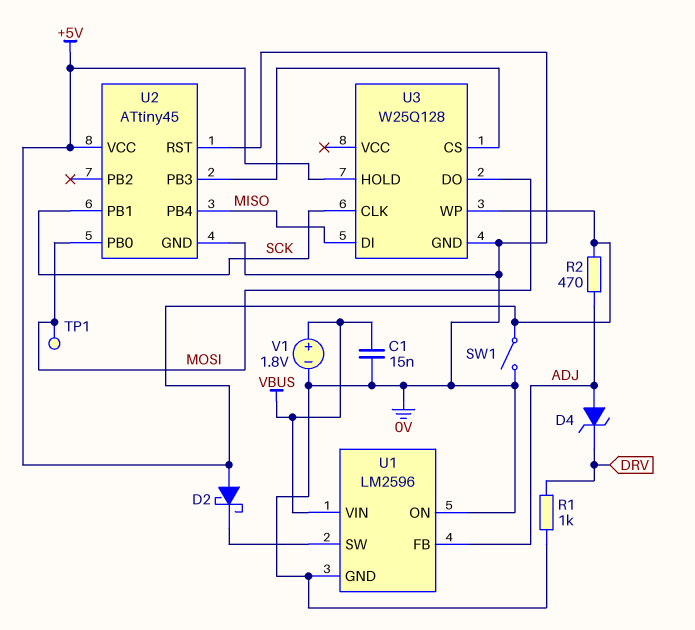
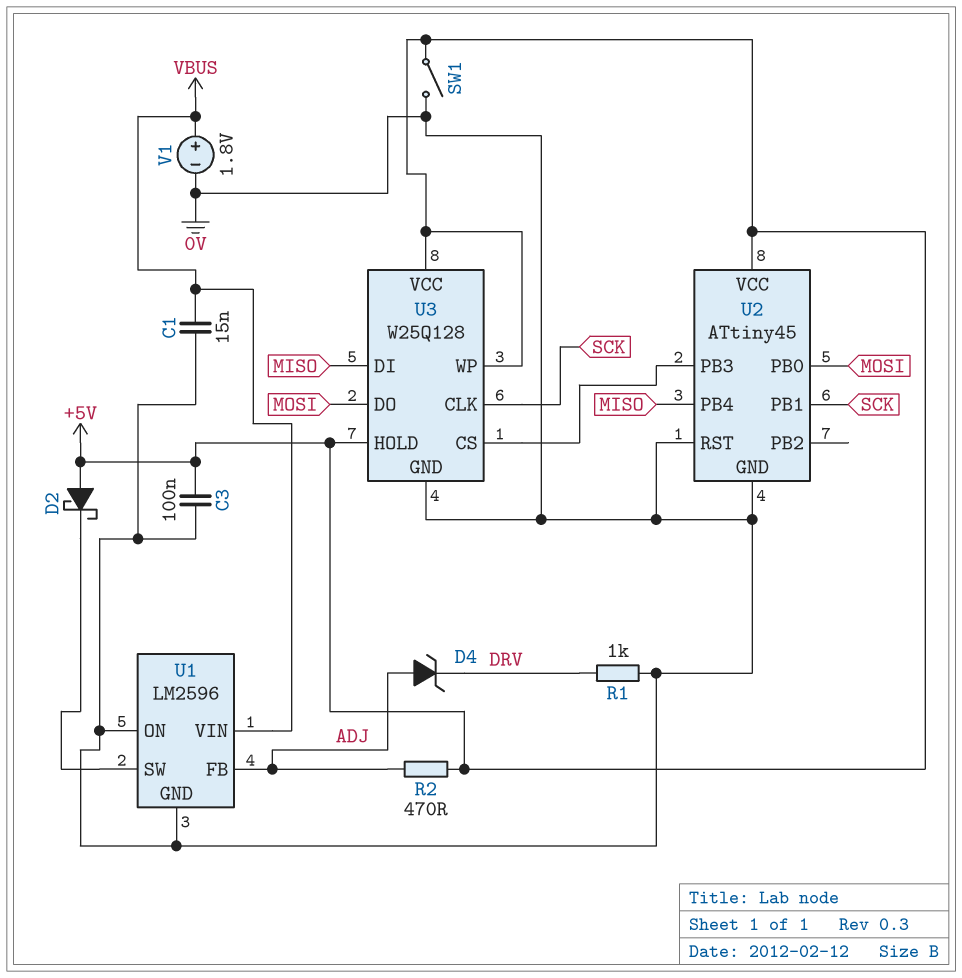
C3: none -> 100nF (+5V, 0V)
TP1: test point (MOSI) -> none
U3 pin VCC: none -> +5V

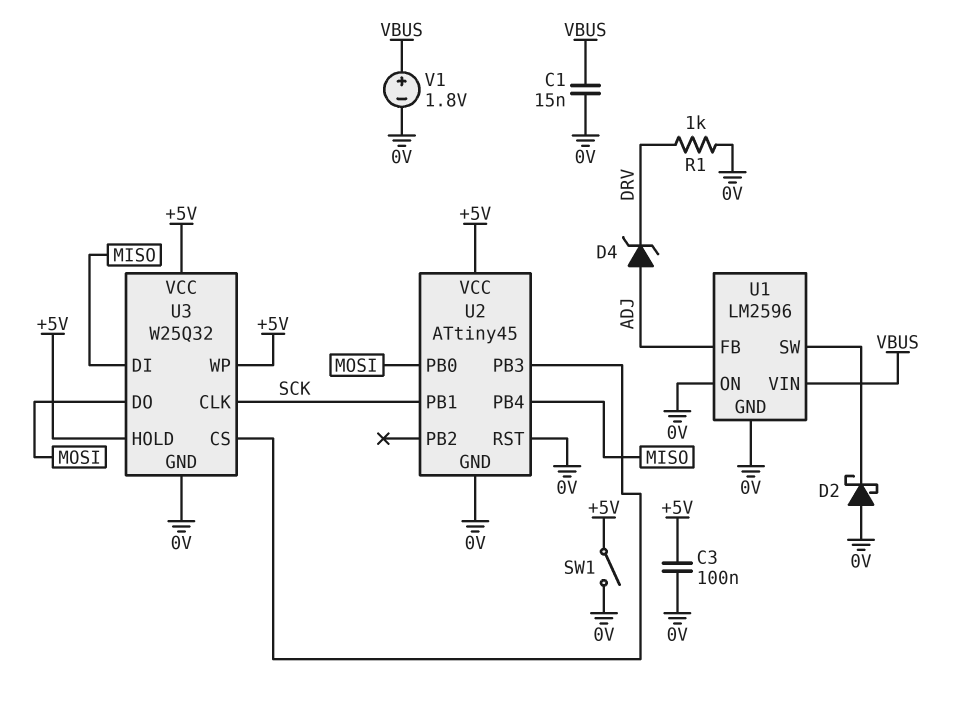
D2: schottky (A +5V, K U1/SW) -> schottky (A 0V, K U1/SW)
R2: 470 (+5V, ADJ) -> none
U3: W25Q128 -> W25Q32

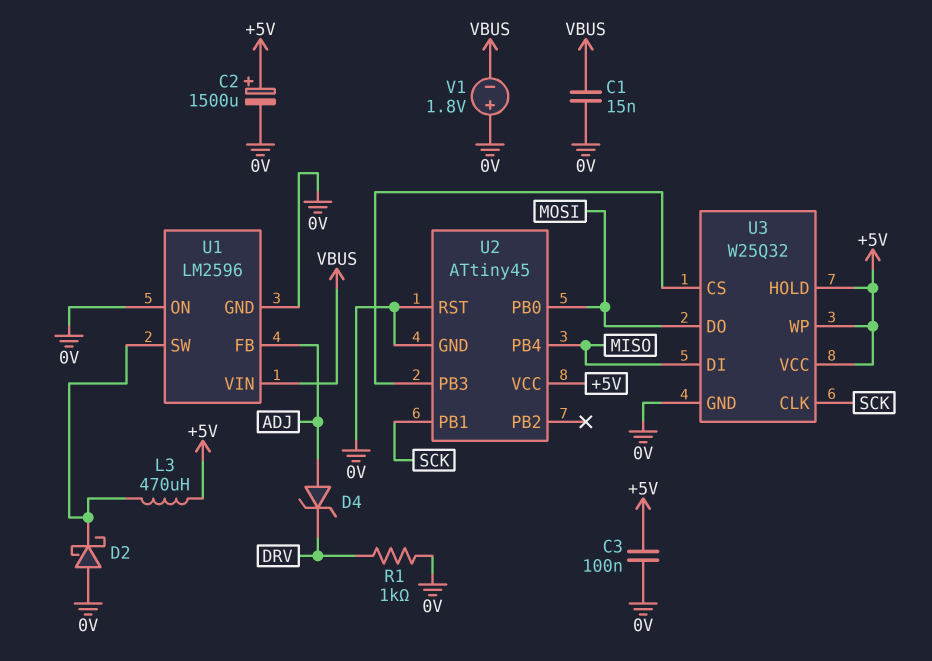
C2: none -> 1500uF (plus +5V, minus 0V)
L3: none -> 470uH (+5V, U1/SW)
SW1: switch (+5V, 0V) -> none
V1: 1.8V (plus VBUS, minus 0V) -> 1.8V (plus 0V, minus VBUS)

